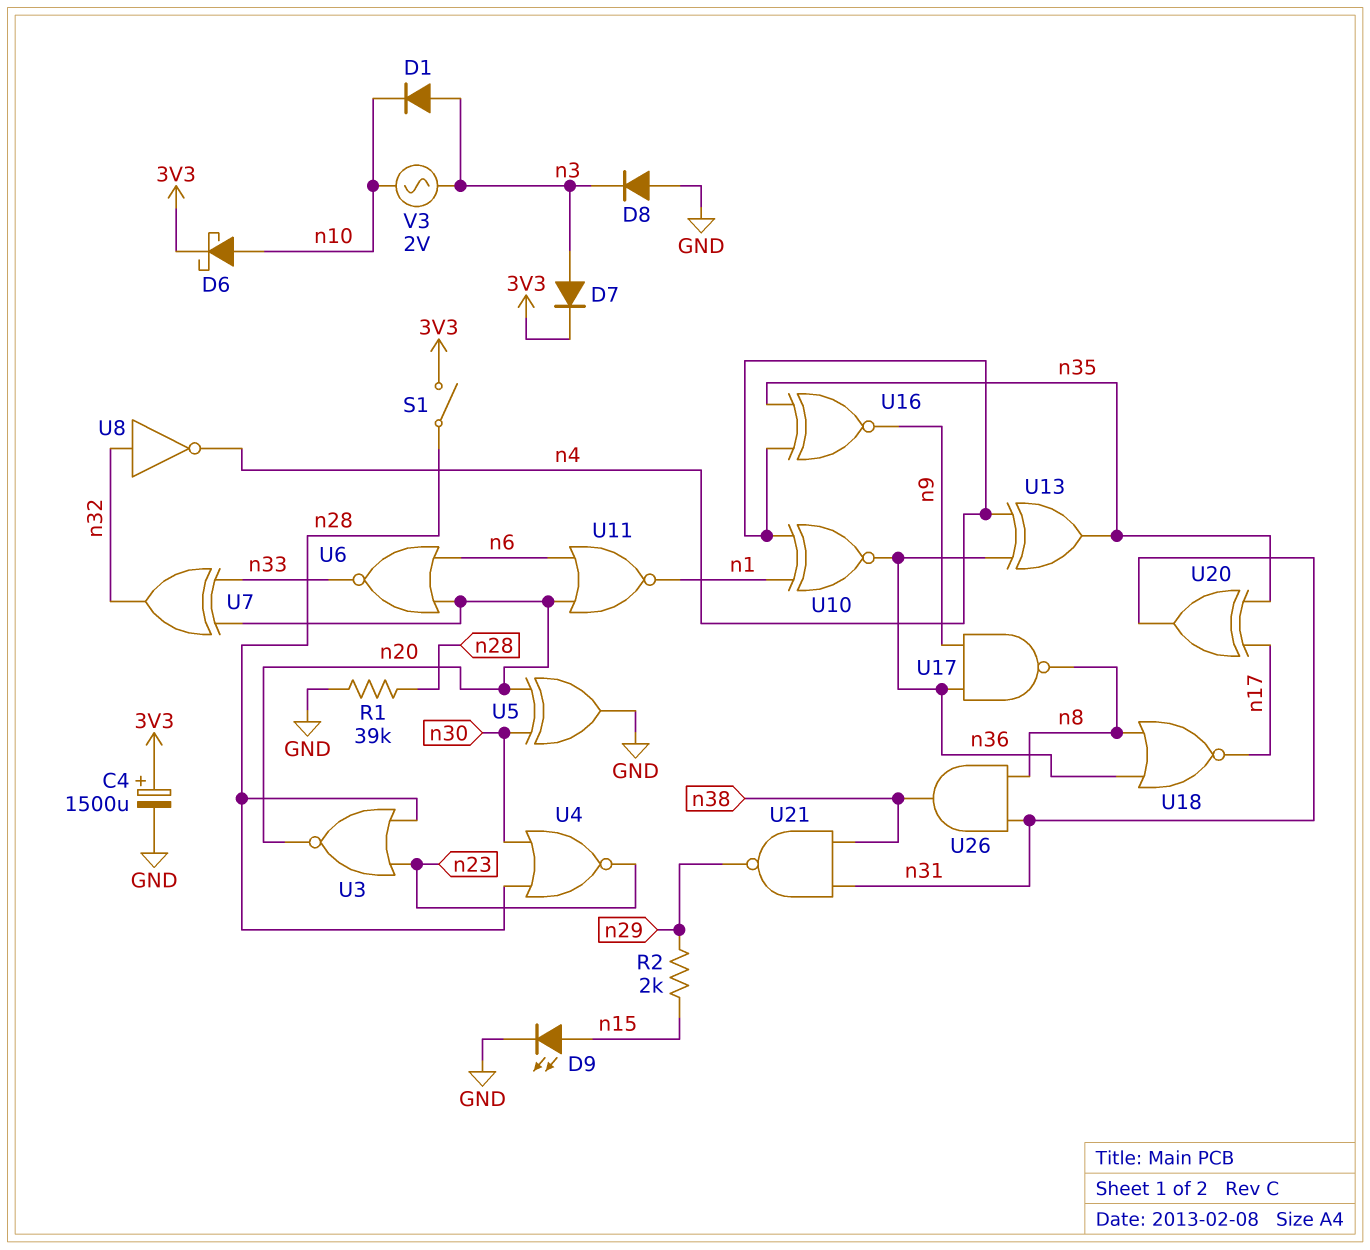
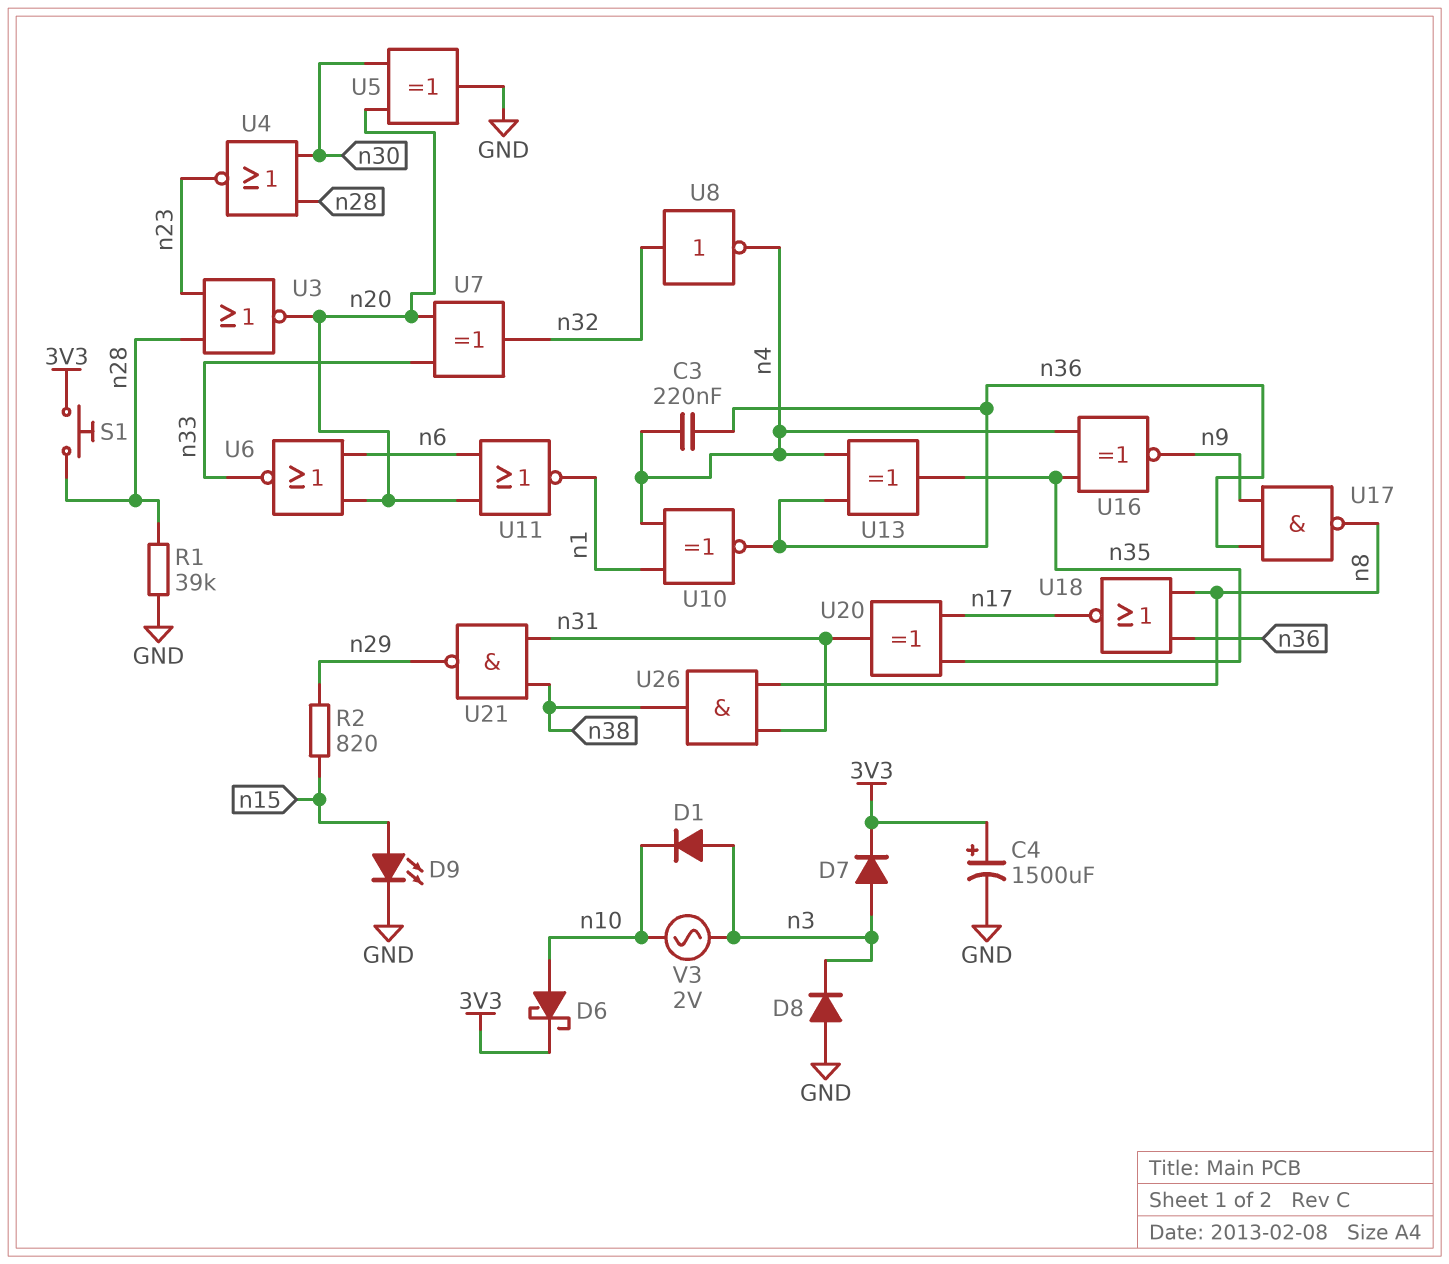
C3: none -> 220nF (n4, n36)
R2: 2k (n15, n29) -> 820 (n15, n29)
S1: switch (3V3, n28) -> button (3V3, n28)

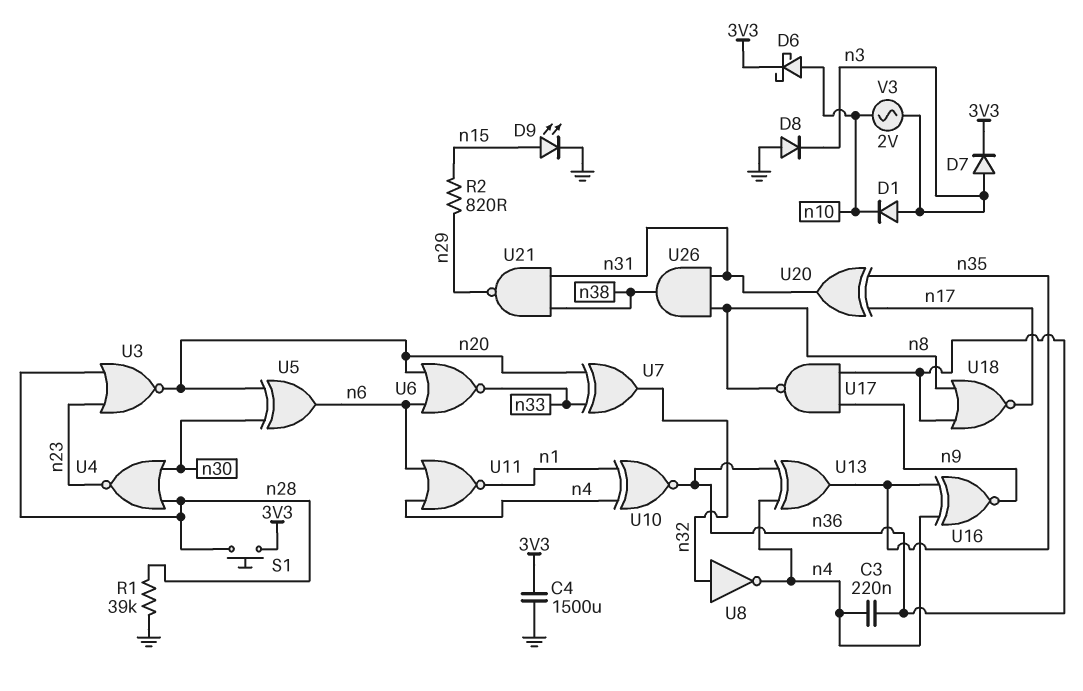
C4: 1500uF (plus 3V3, minus GND) -> 1500uF (3V3, GND)
U5: XOR (in n20, in n30, out GND) -> XOR (in n20, in n30, out n6)
U11: NOR (in n6, in n20, out n1) -> NOR (in n4, in n6, out n1)

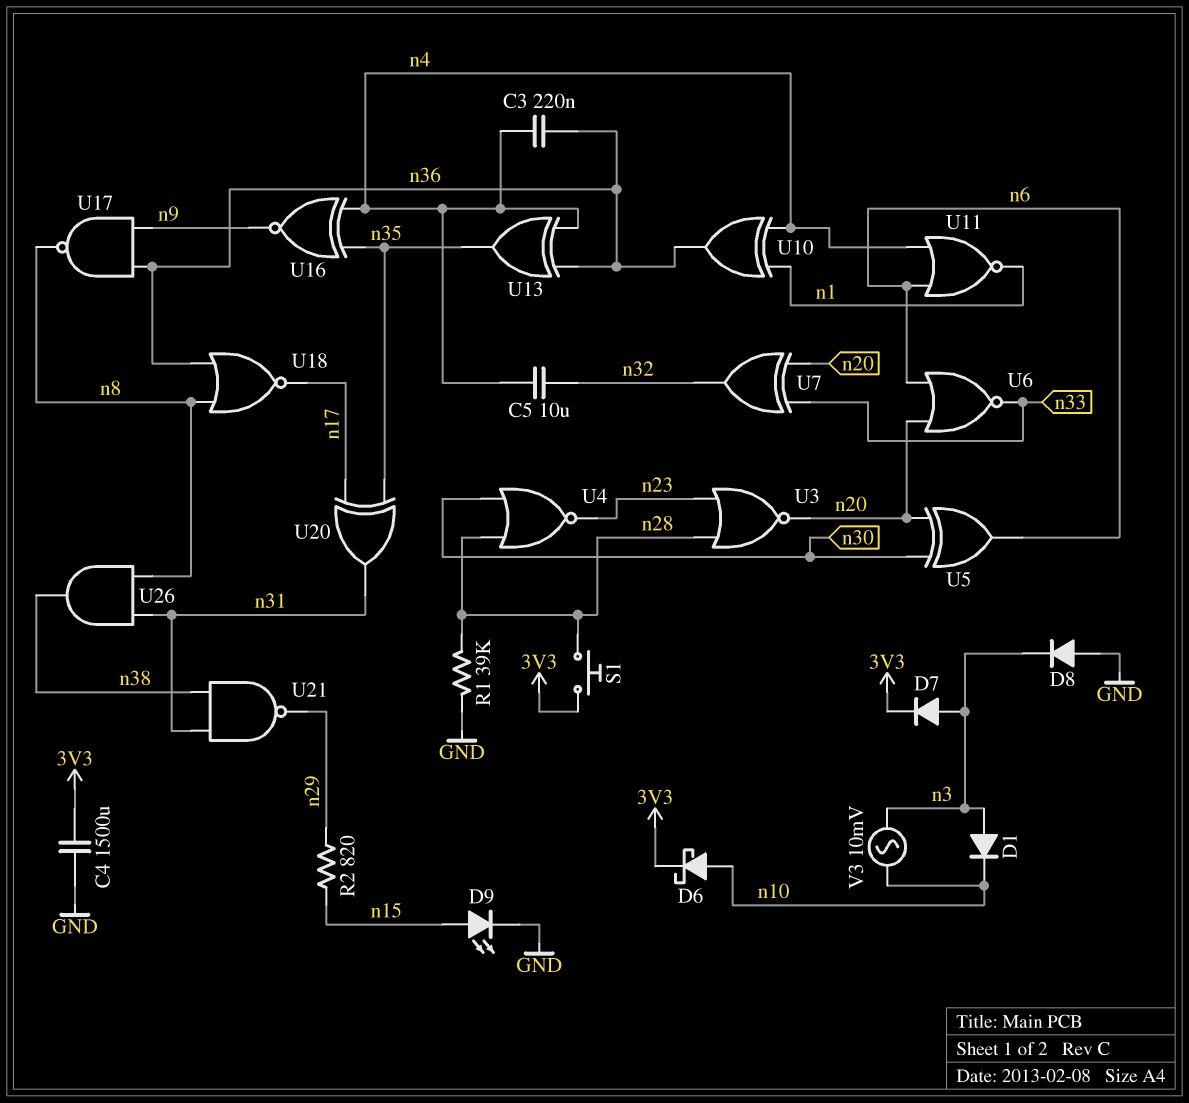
C5: none -> 10uF (n4, n32)
U8: NOT (in n32, out n4) -> none
U10: XNOR (in n1, in n4, out n36) -> XOR (in n1, in n4, out n36)
V3: AC 2V (n3, n10) -> AC 10mV (n3, n10)

